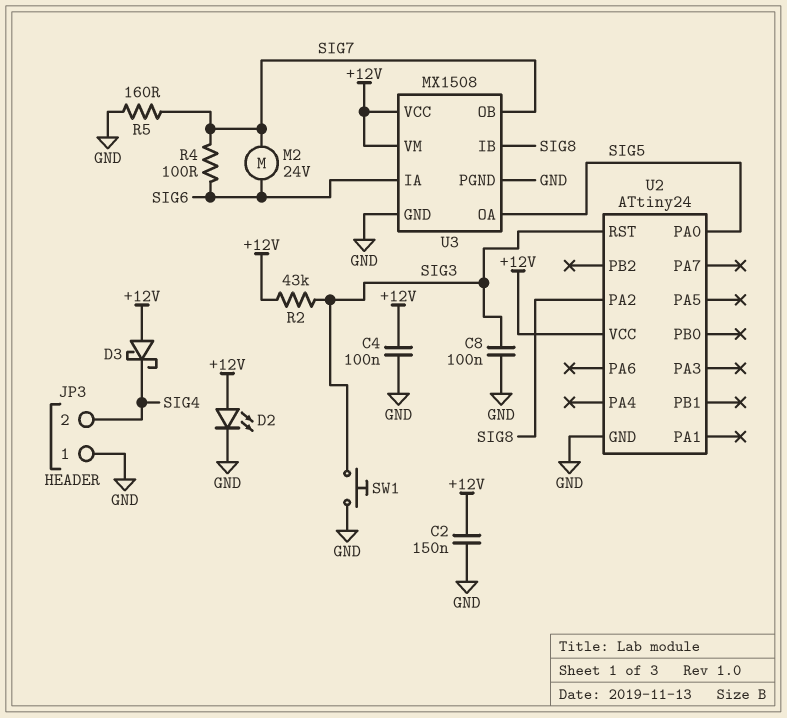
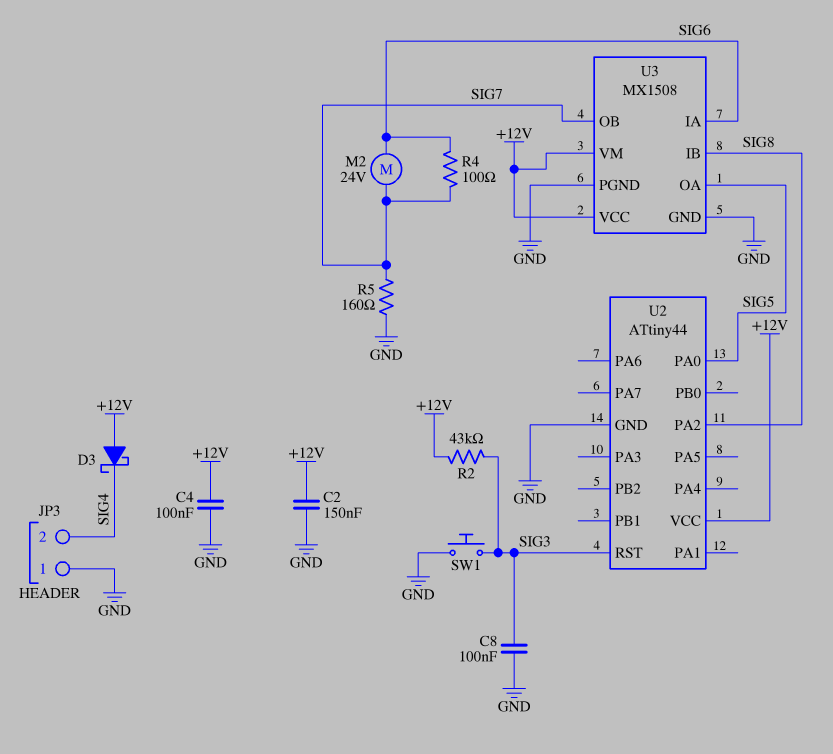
D2: LED (A +12V, K GND) -> none
U2: ATtiny24 -> ATtiny44

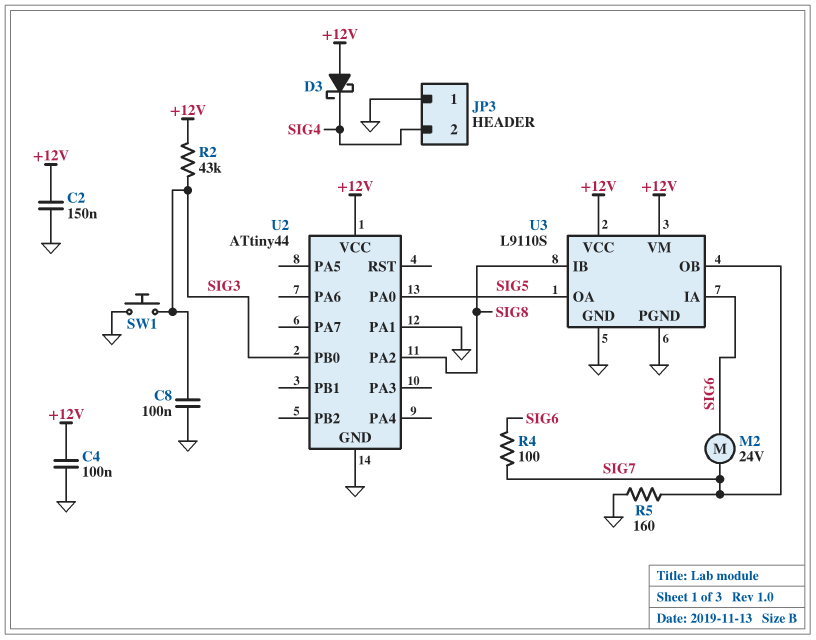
U2 pin PA1: none -> GND
U2 pin PB0: none -> SIG3
U2 pin RST: SIG3 -> none
U3: MX1508 -> L9110S

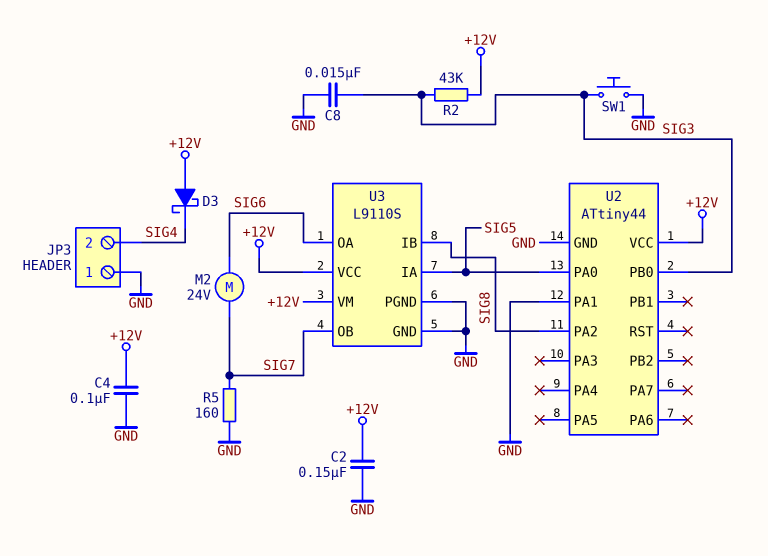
C8: 100nF (GND, SIG3) -> 15nF (GND, SIG3)
R4: 100 (SIG6, SIG7) -> none
U3 pin IA: SIG6 -> SIG5
U3 pin OA: SIG5 -> SIG6

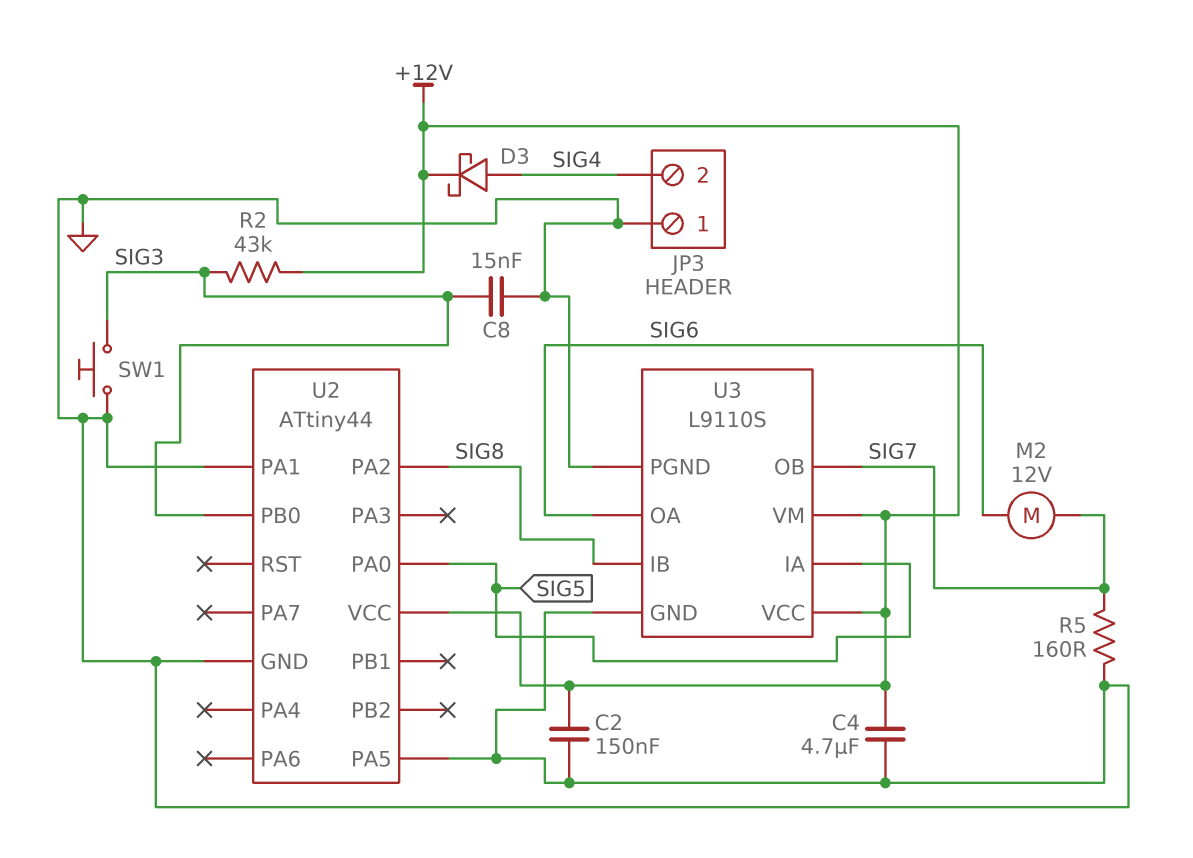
C4: 100nF (+12V, GND) -> 4.7uF (+12V, GND)
D3: schottky (A +12V, K SIG4) -> schottky (A SIG4, K +12V)
M2: motor 24V (SIG6, SIG7) -> motor 12V (SIG6, SIG7)
U2 pin PA5: none -> GND

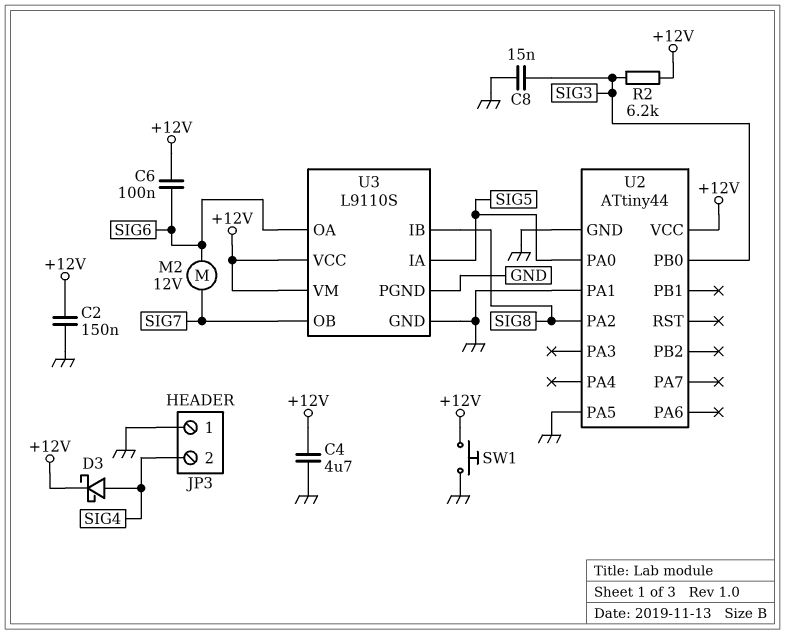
C6: none -> 100nF (+12V, SIG6)
R2: 43k (+12V, SIG3) -> 6.2k (+12V, SIG3)
R5: 160 (GND, SIG7) -> none
SW1: button (GND, SIG3) -> button (+12V, GND)

